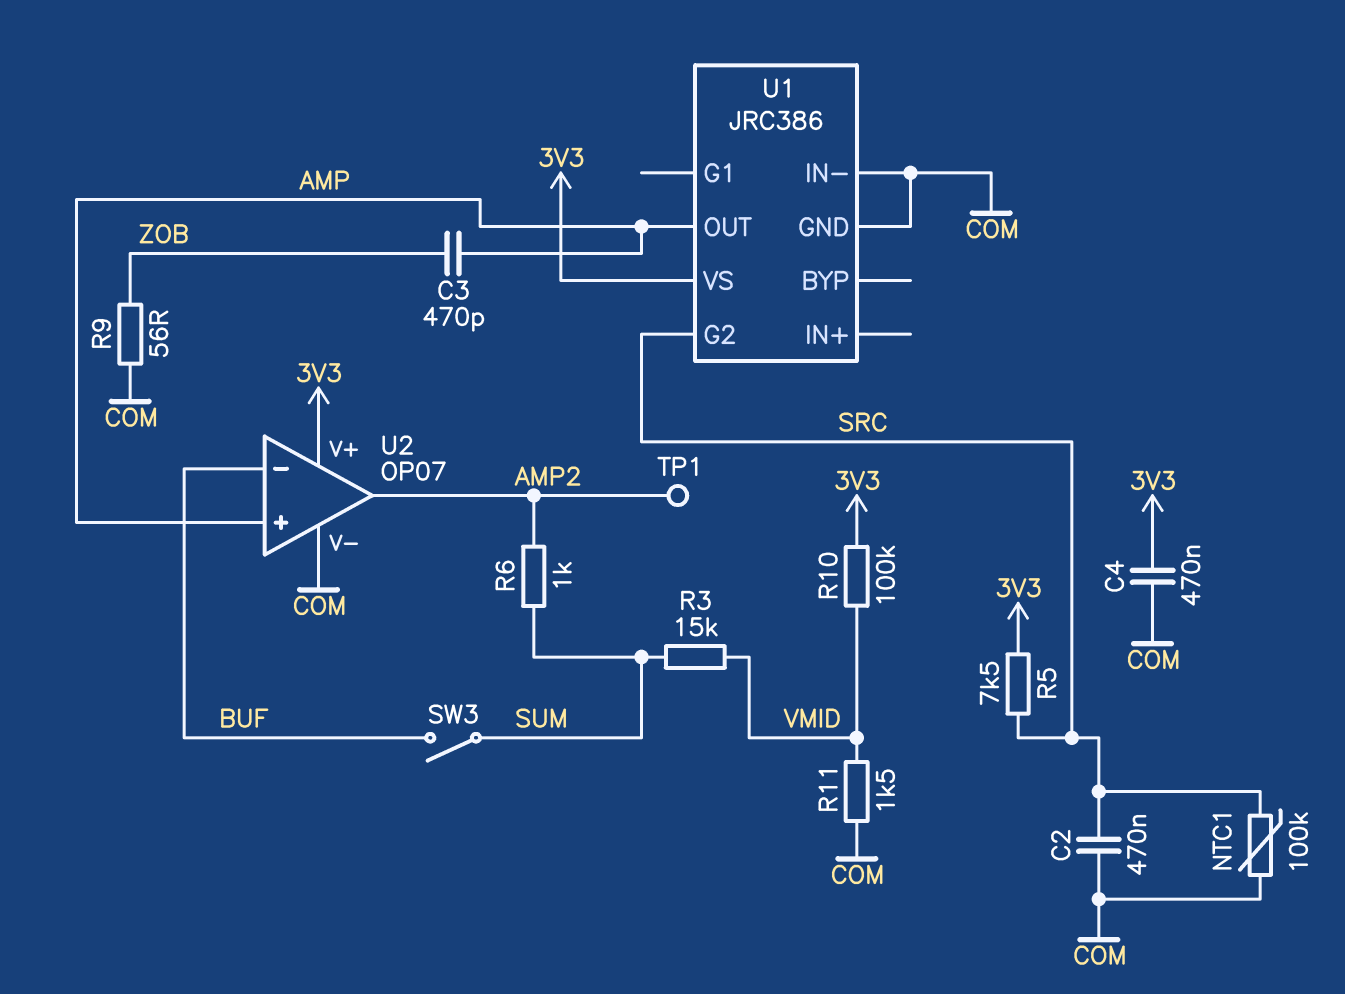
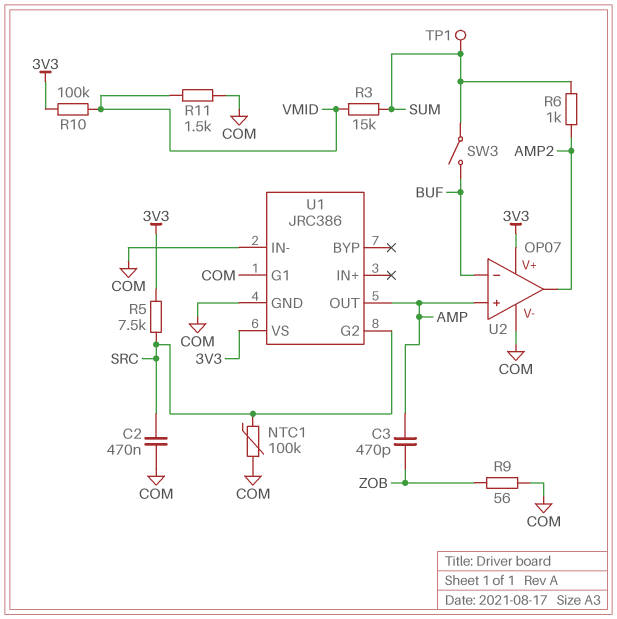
C4: 470nF (3V3, COM) -> none
TP1: test point (AMP2) -> test point (SUM)
U1 pin G1: none -> COM

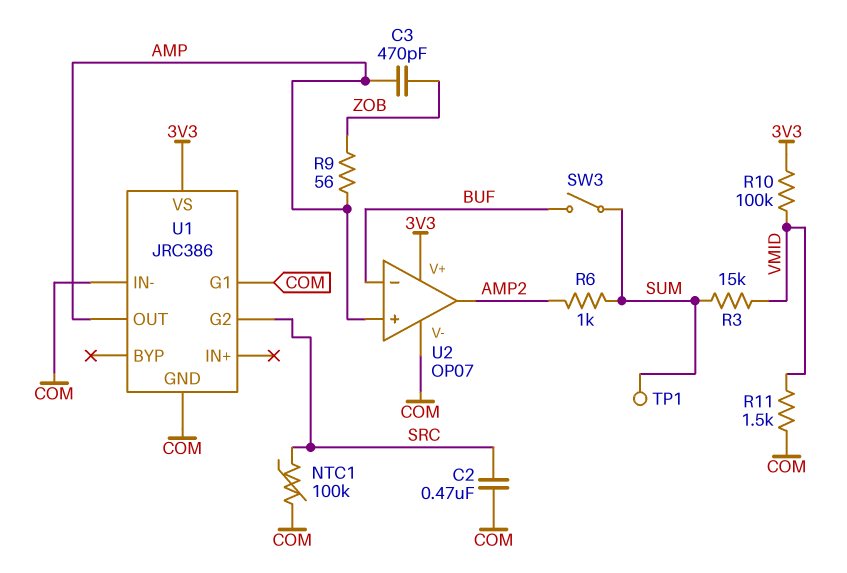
R5: 7.5k (3V3, SRC) -> none
R9: 56 (COM, ZOB) -> 56 (AMP, ZOB)

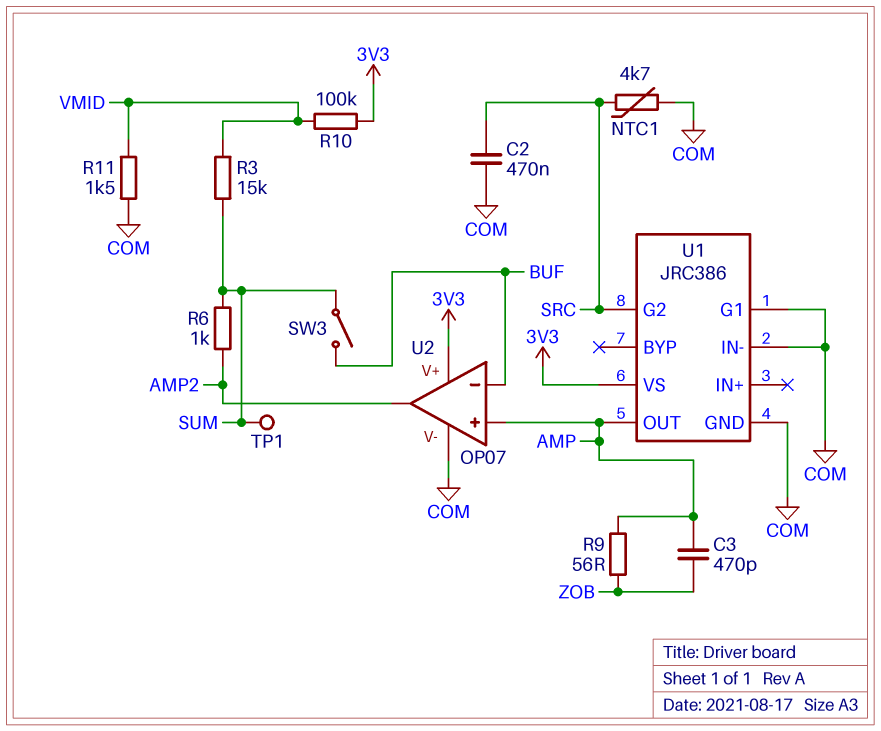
NTC1: 100k (COM, SRC) -> 4.7k (COM, SRC)

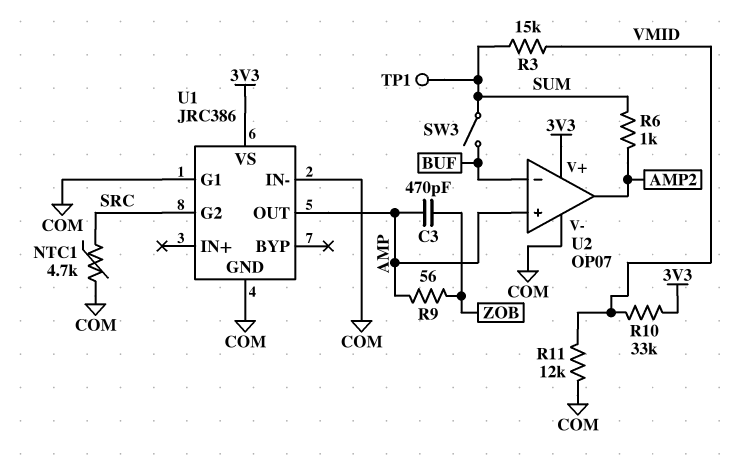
C2: 470nF (COM, SRC) -> none
R10: 100k (3V3, VMID) -> 33k (3V3, VMID)
R11: 1.5k (COM, VMID) -> 12k (COM, VMID)

